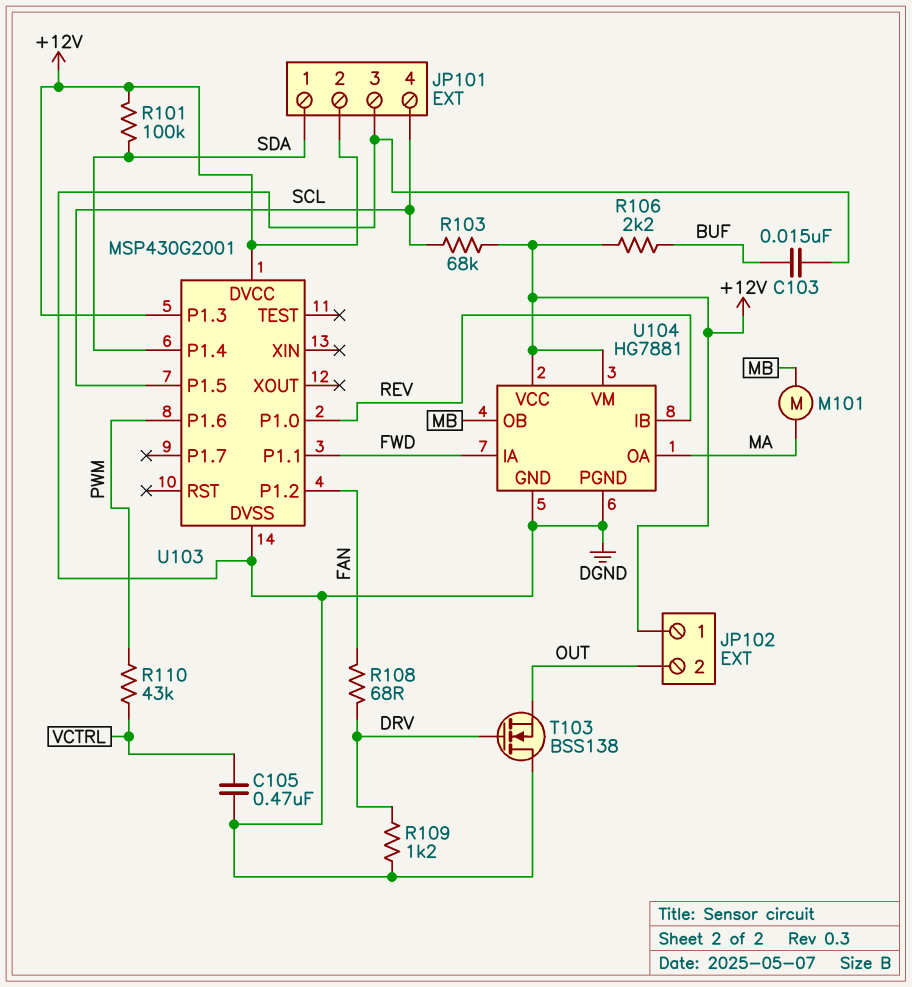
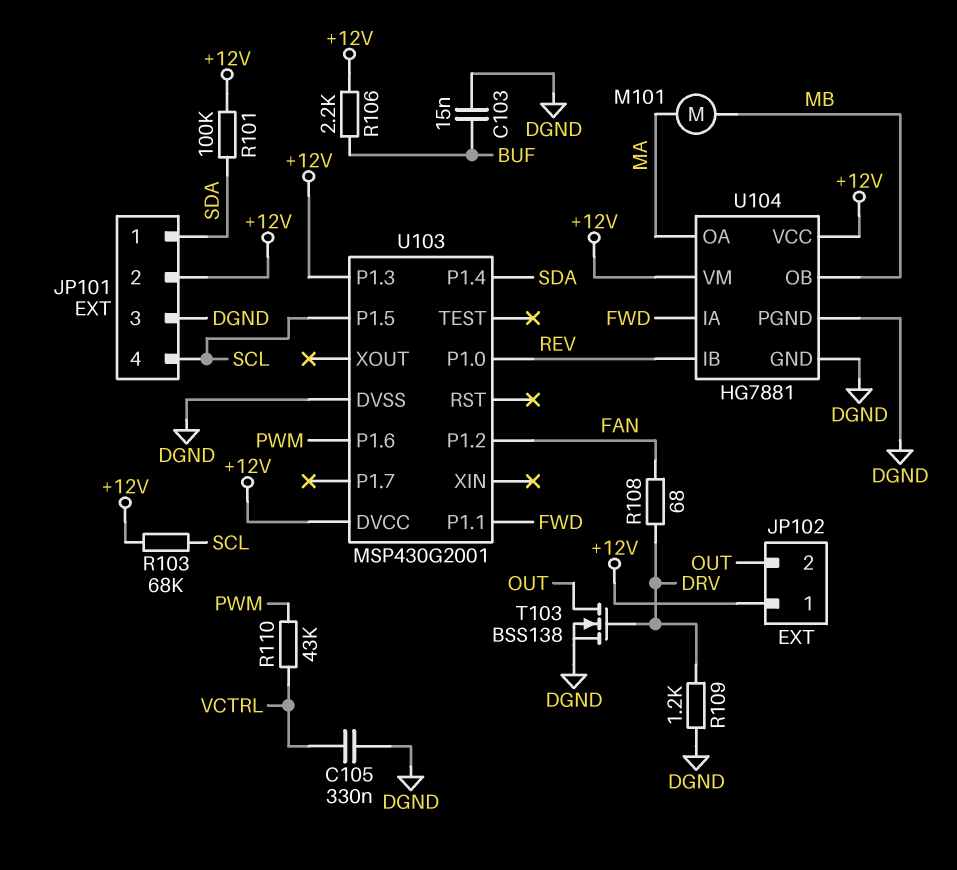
C105: 470nF (DGND, VCTRL) -> 330nF (DGND, VCTRL)
T103: NMOS BSS138 (G DRV, D DGND, S OUT) -> NMOS BSS138 (G DRV, D OUT, S DGND)

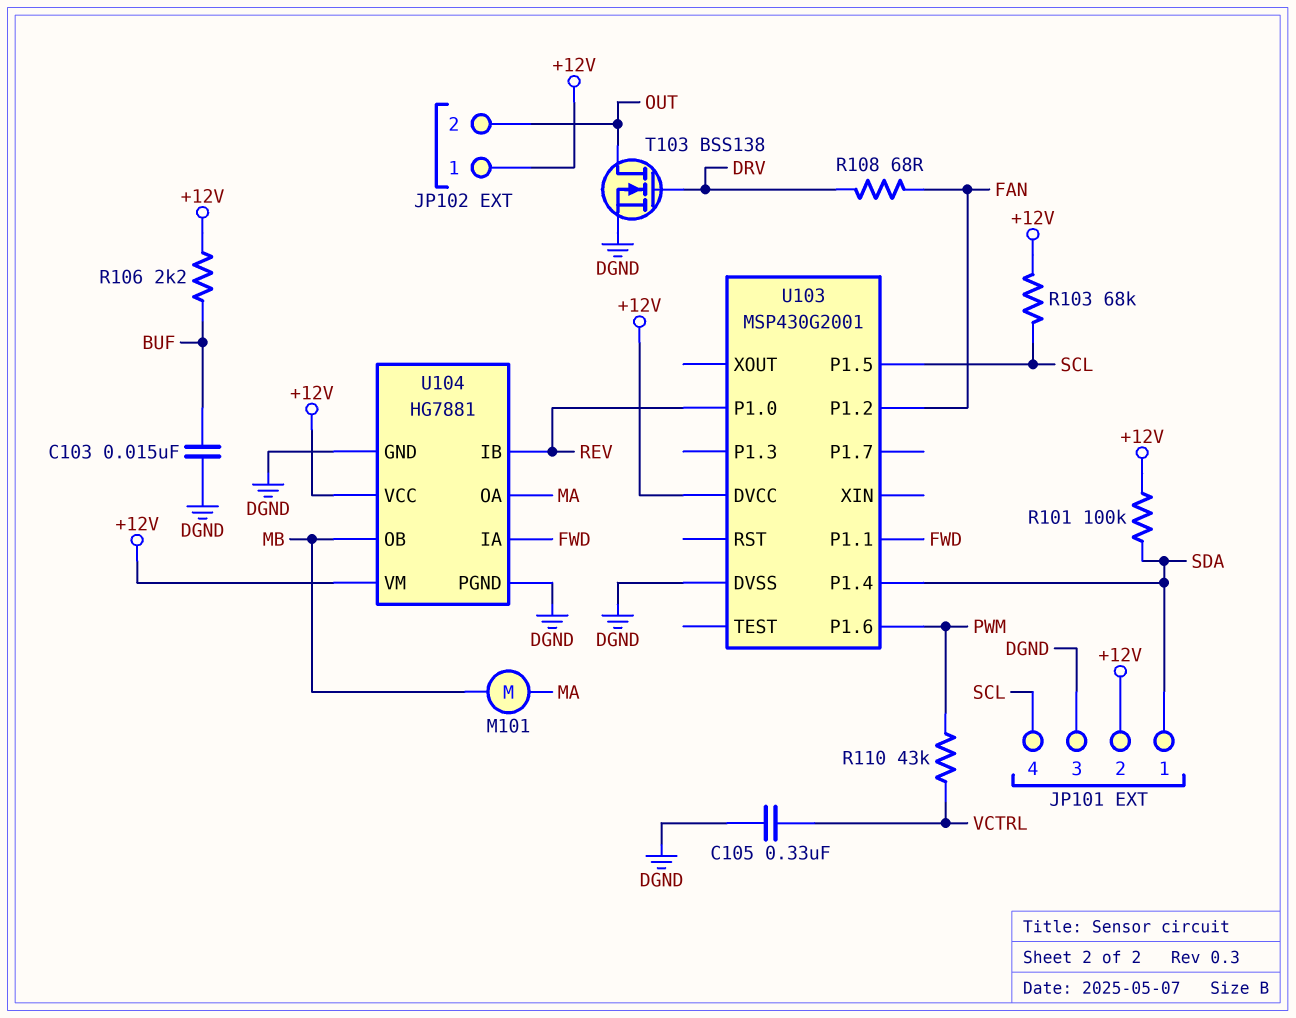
R109: 1.2k (DGND, DRV) -> none
U103 pin P1.3: +12V -> none

